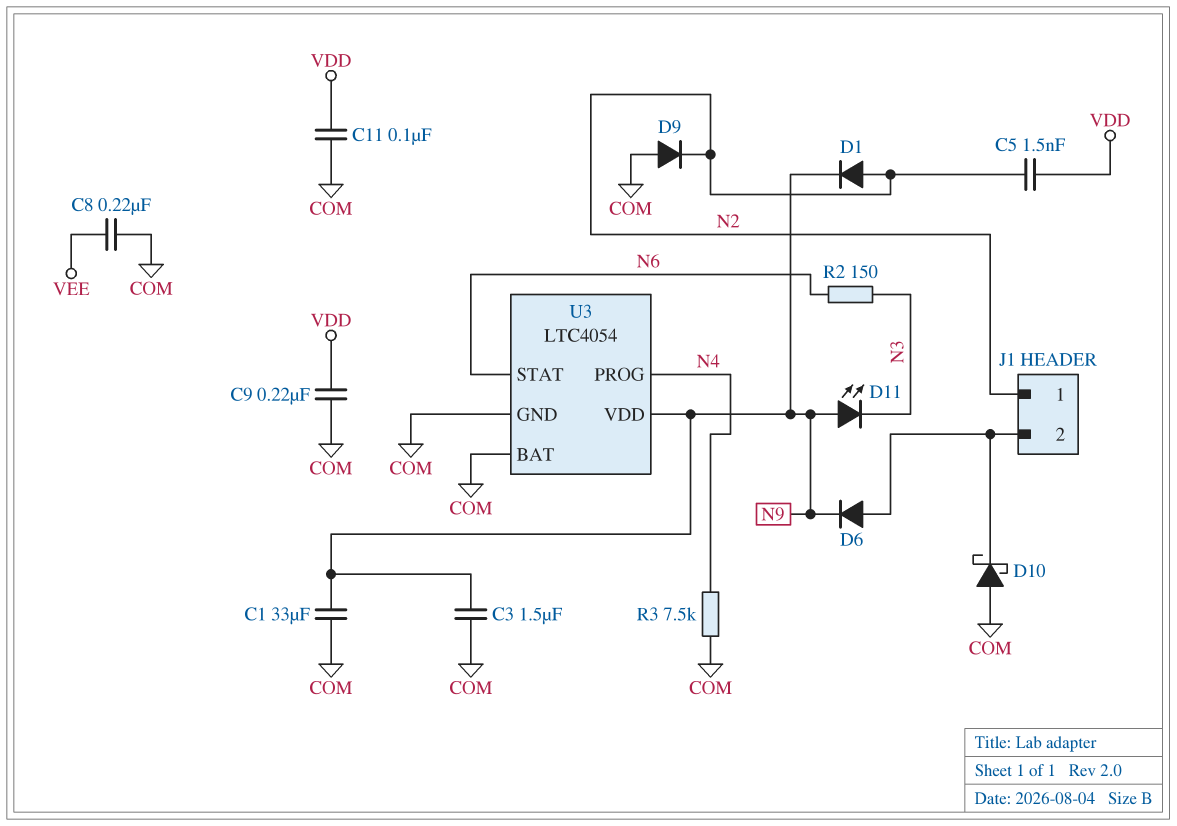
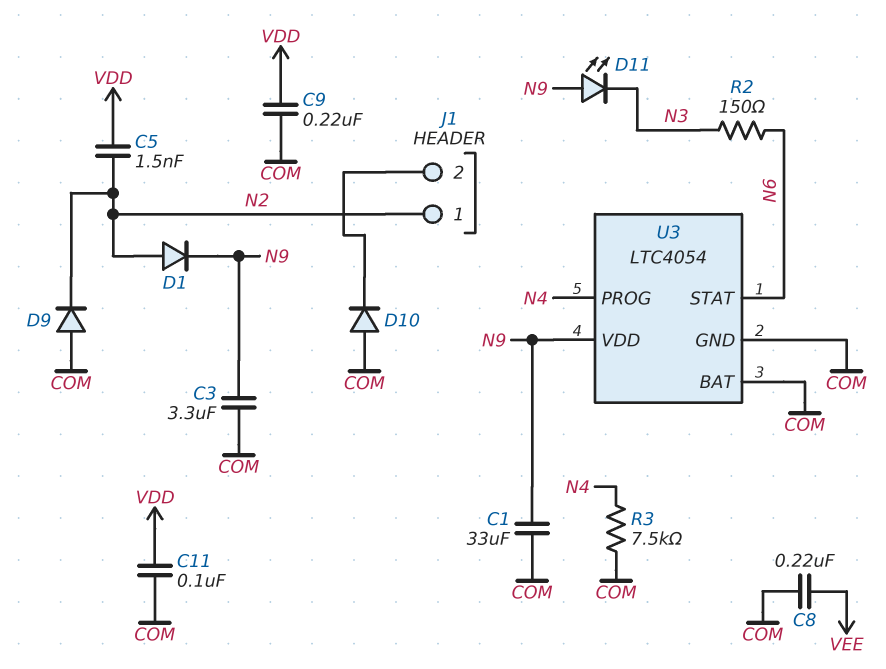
C3: 1.5uF (COM, N9) -> 3.3uF (COM, N9)
D6: diode (A J1/2, K N9) -> none
D10: schottky (A COM, K J1/2) -> diode (A COM, K J1/2)

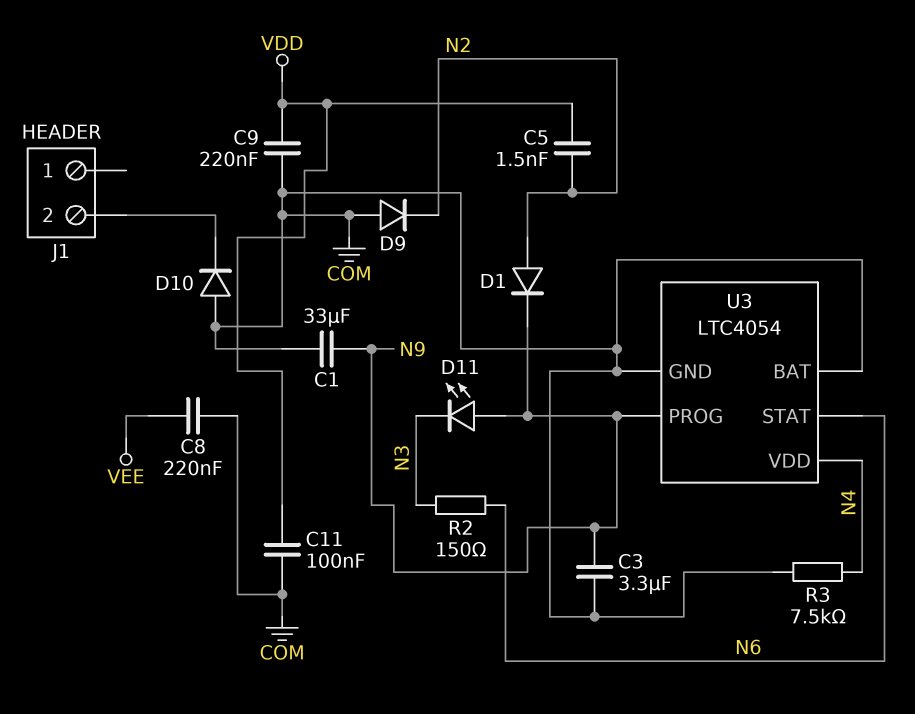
J1 pin 1: N2 -> none
U3 pin PROG: N4 -> N9
U3 pin VDD: N9 -> N4

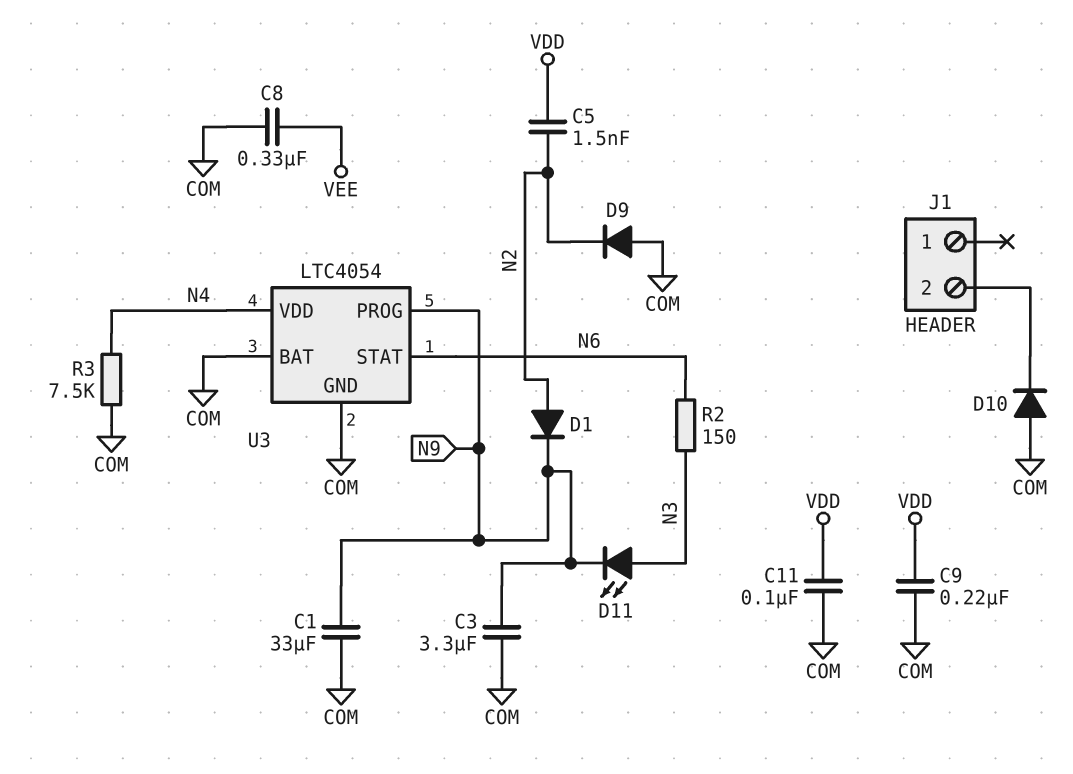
C8: 220nF (COM, VEE) -> 330nF (COM, VEE)
D11: LED (A N9, K N3) -> LED (A N3, K N9)

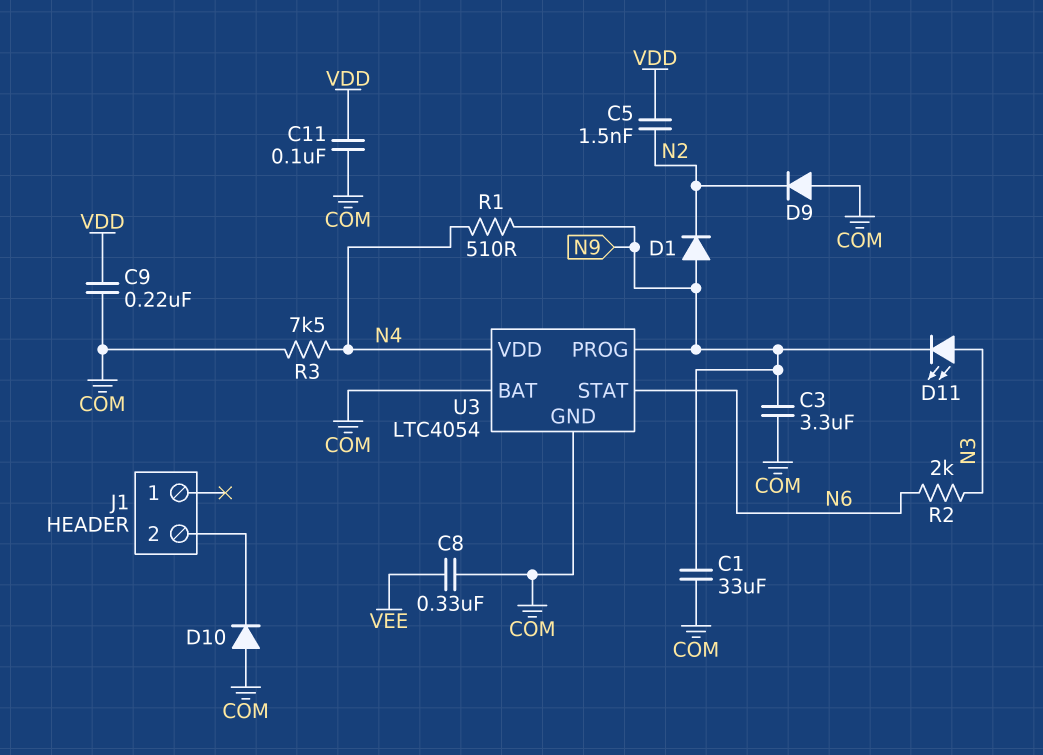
D1: diode (A N2, K N9) -> diode (A N9, K N2)
R1: none -> 510 (N4, N9)
R2: 150 (N3, N6) -> 2k (N3, N6)

